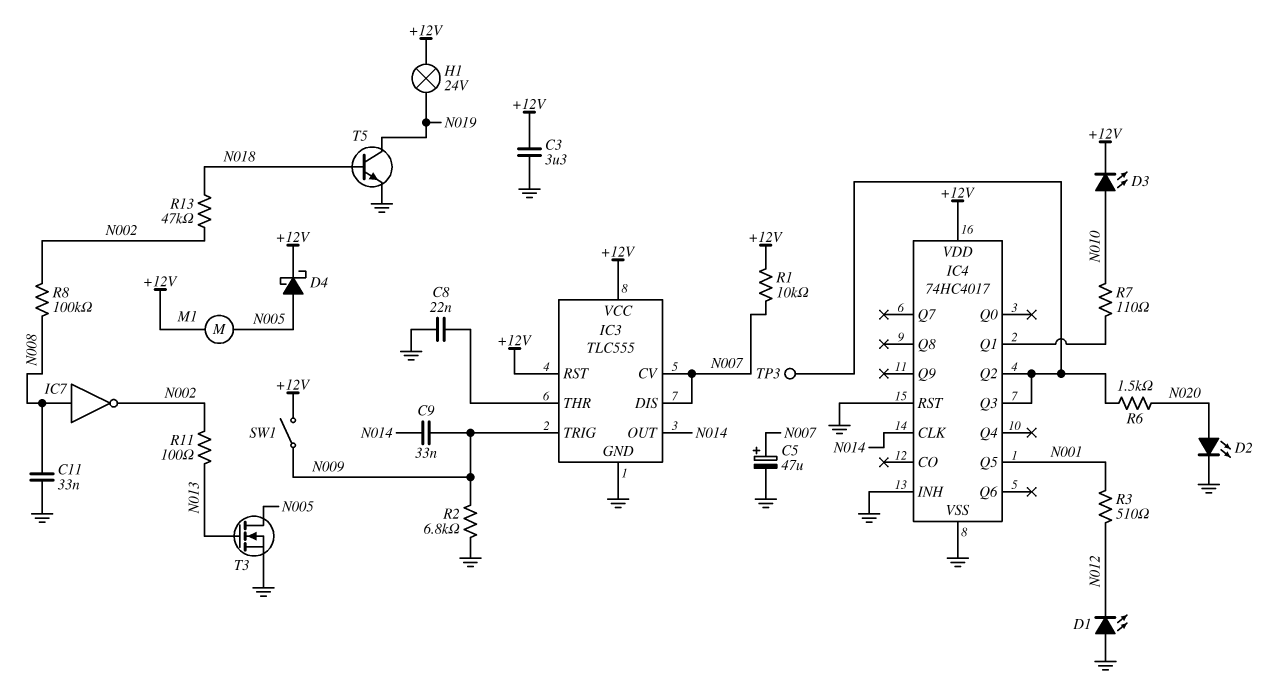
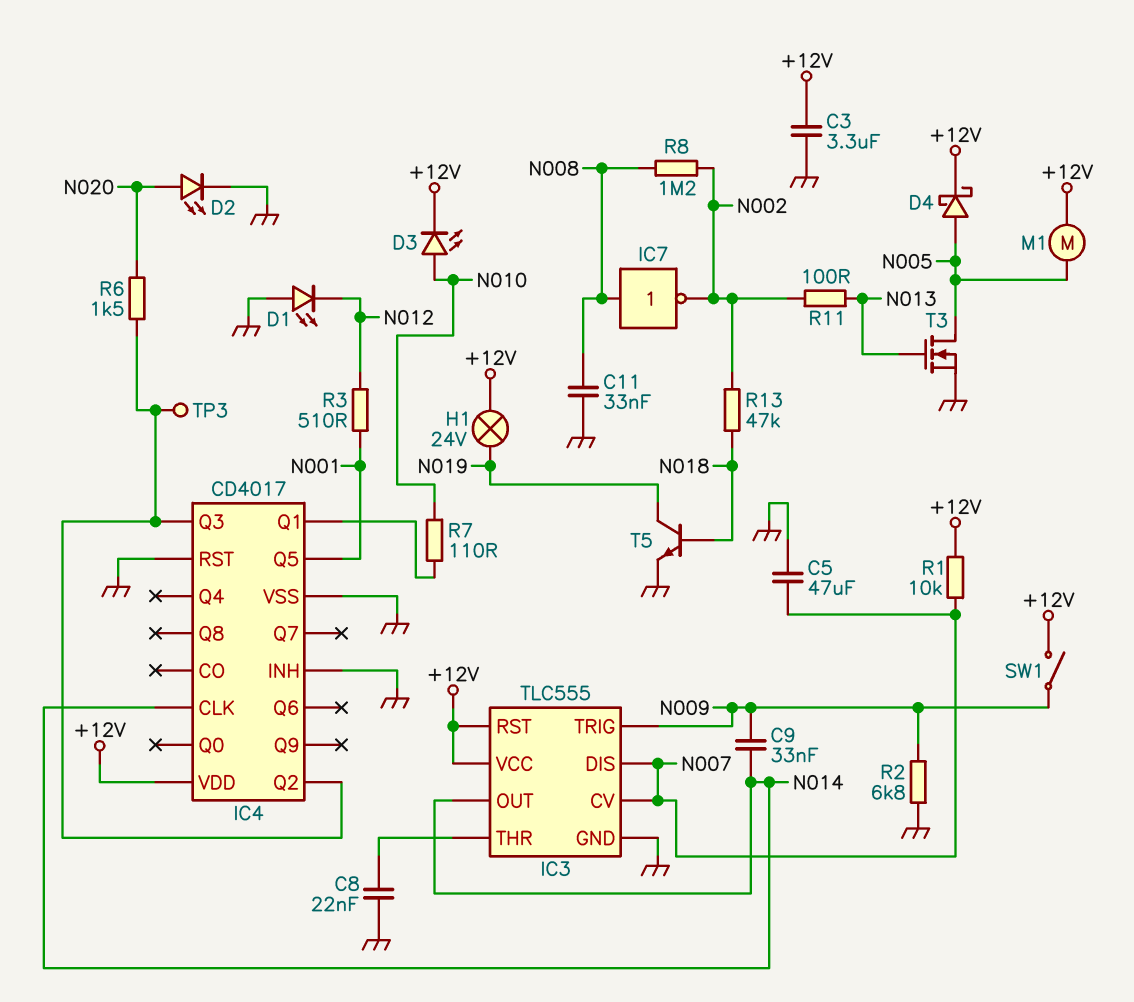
C5: 47uF (plus N007, minus GND) -> 47uF (GND, N007)
IC4: 74HC4017 -> CD4017
R8: 100k (N002, N008) -> 1.2M (N002, N008)

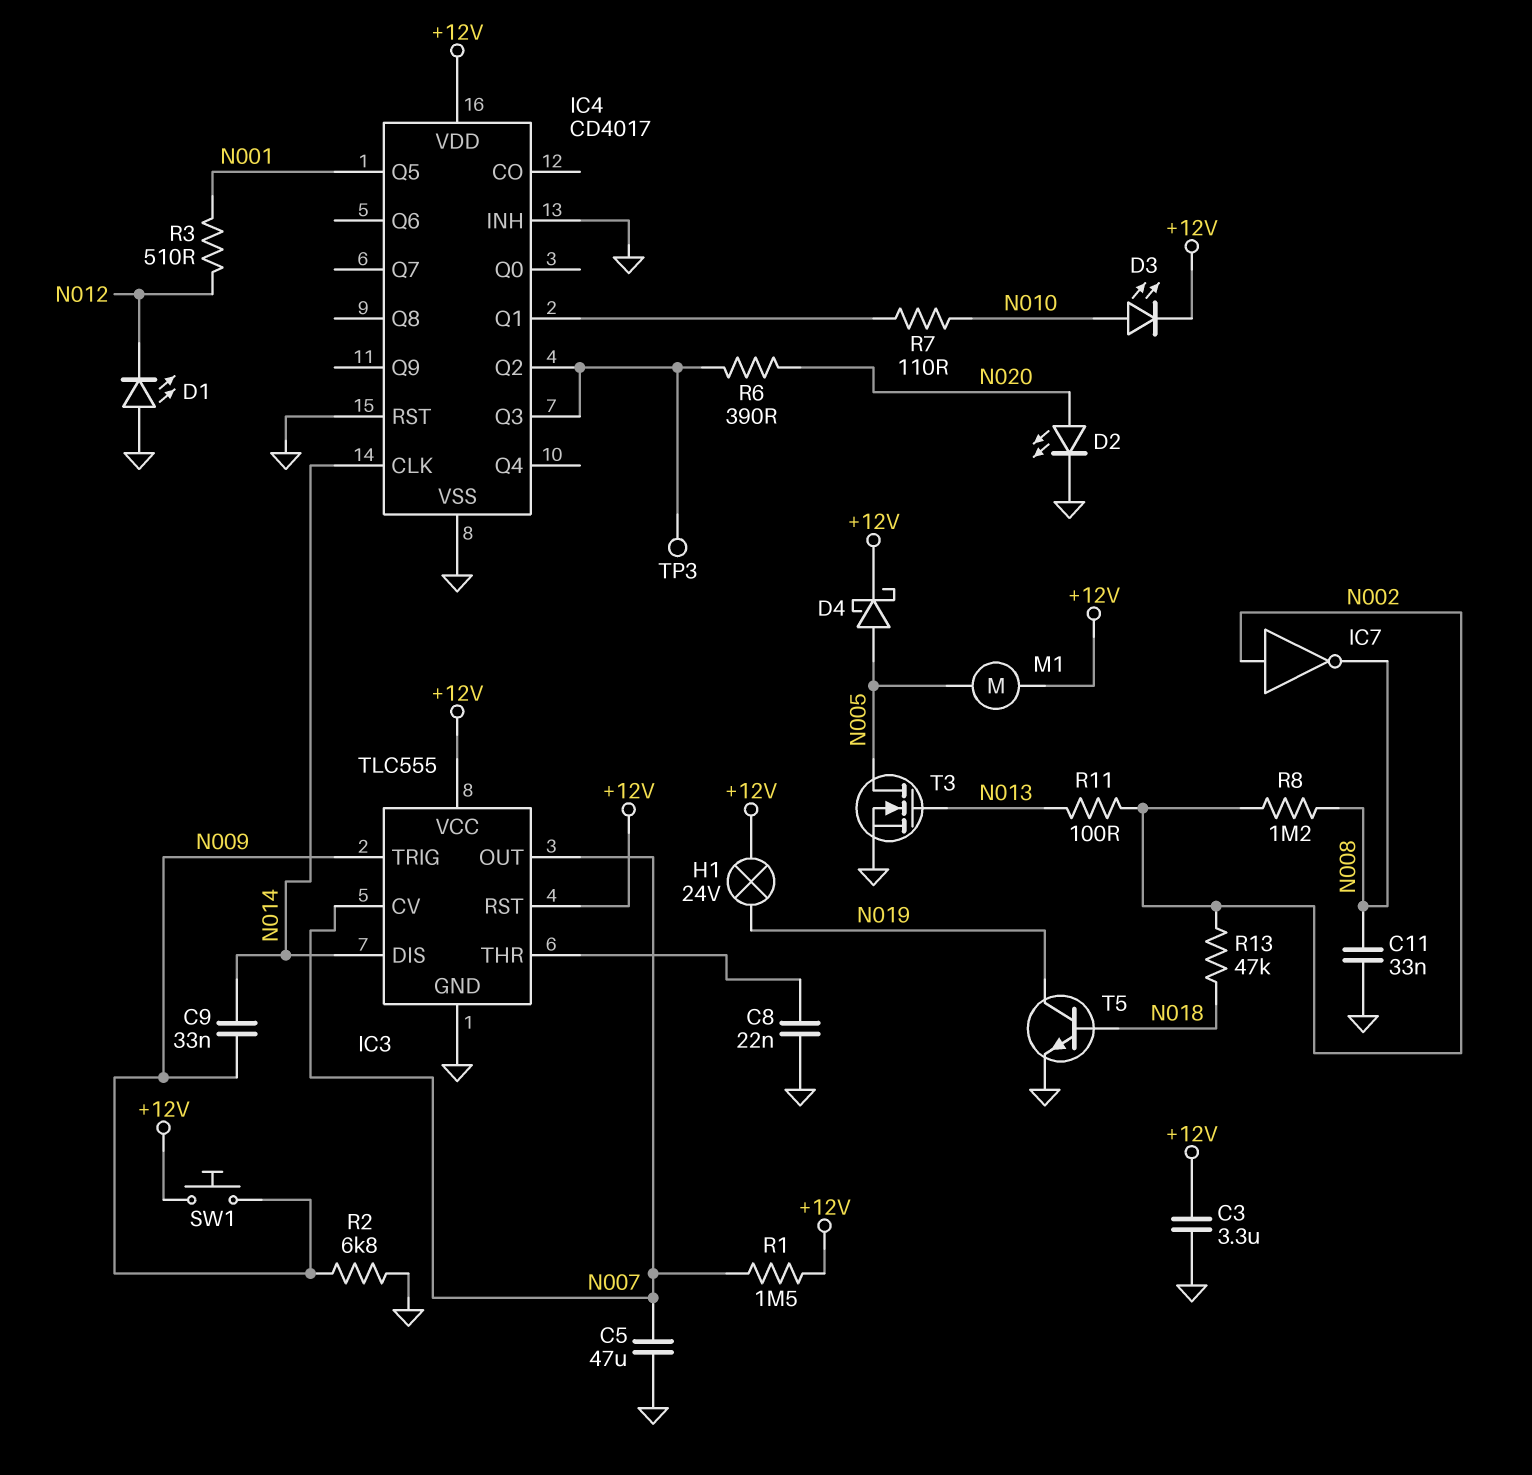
IC3 pin DIS: N007 -> N014
IC3 pin OUT: N014 -> N007
IC7: NOT (in N008, out N002) -> NOT (in N002, out N008)
R1: 10k (+12V, N007) -> 1.5M (+12V, N007)
R6: 1.5k (IC4/Q2, N020) -> 390 (IC4/Q2, N020)
SW1: switch (+12V, N009) -> button (+12V, N009)

